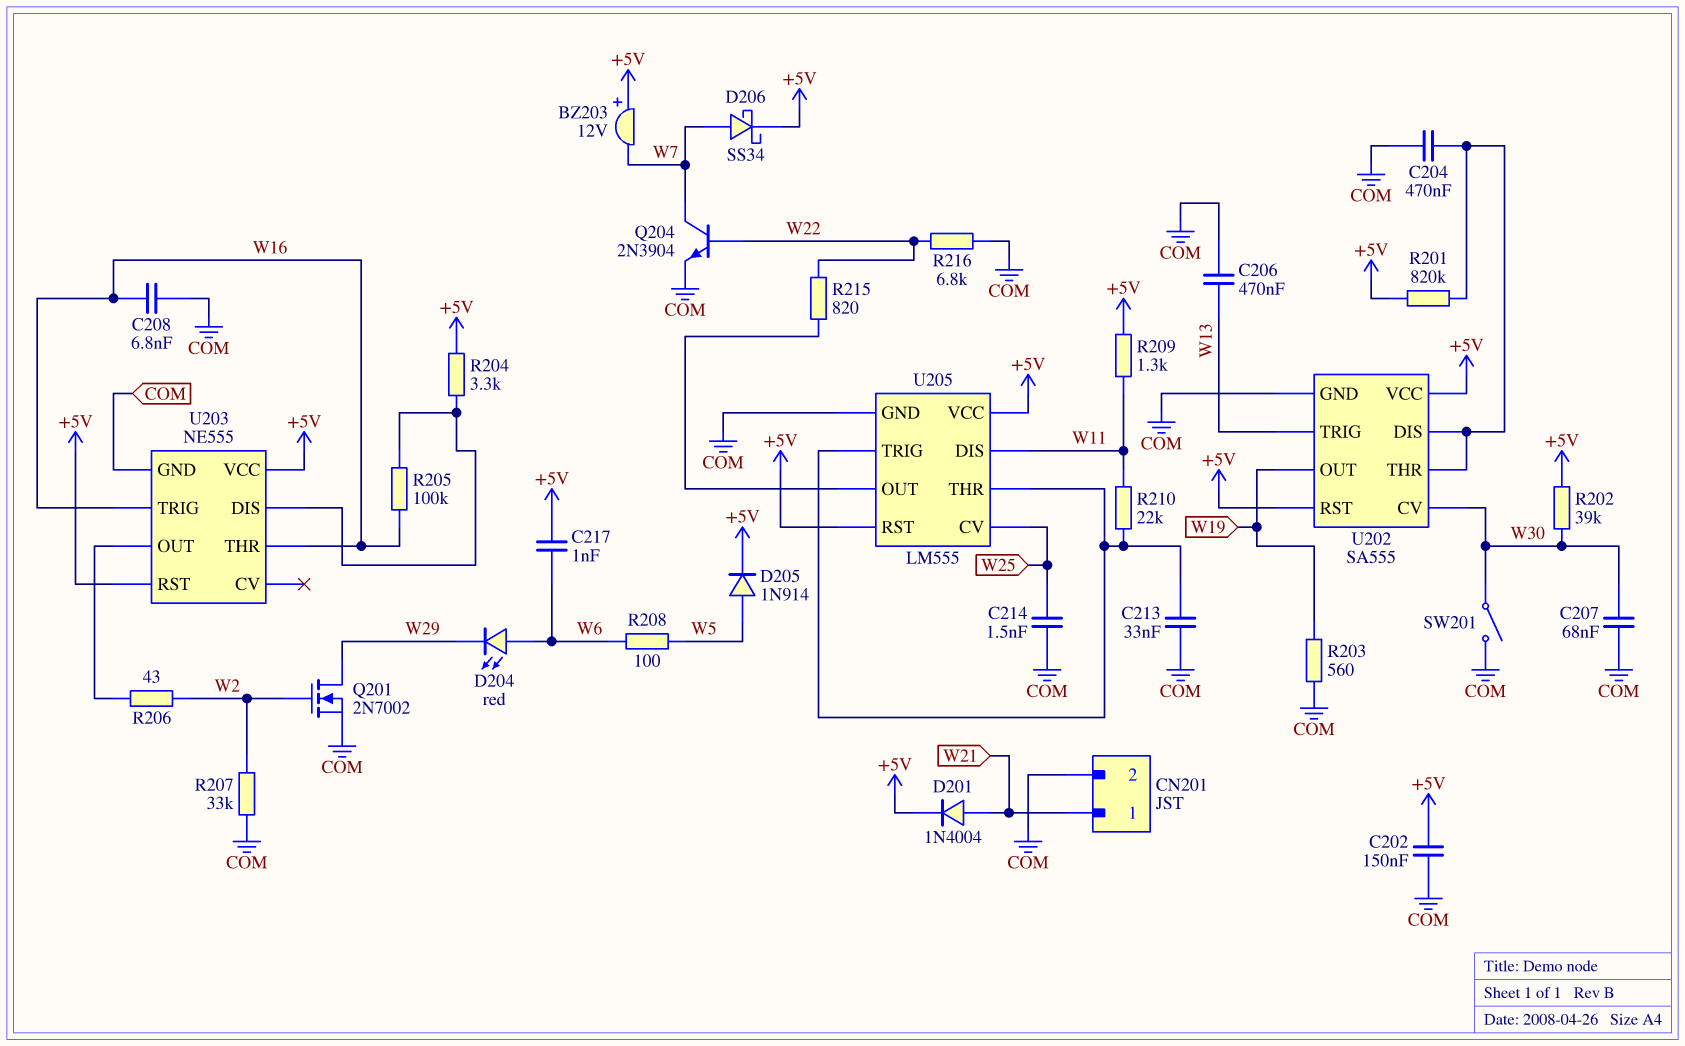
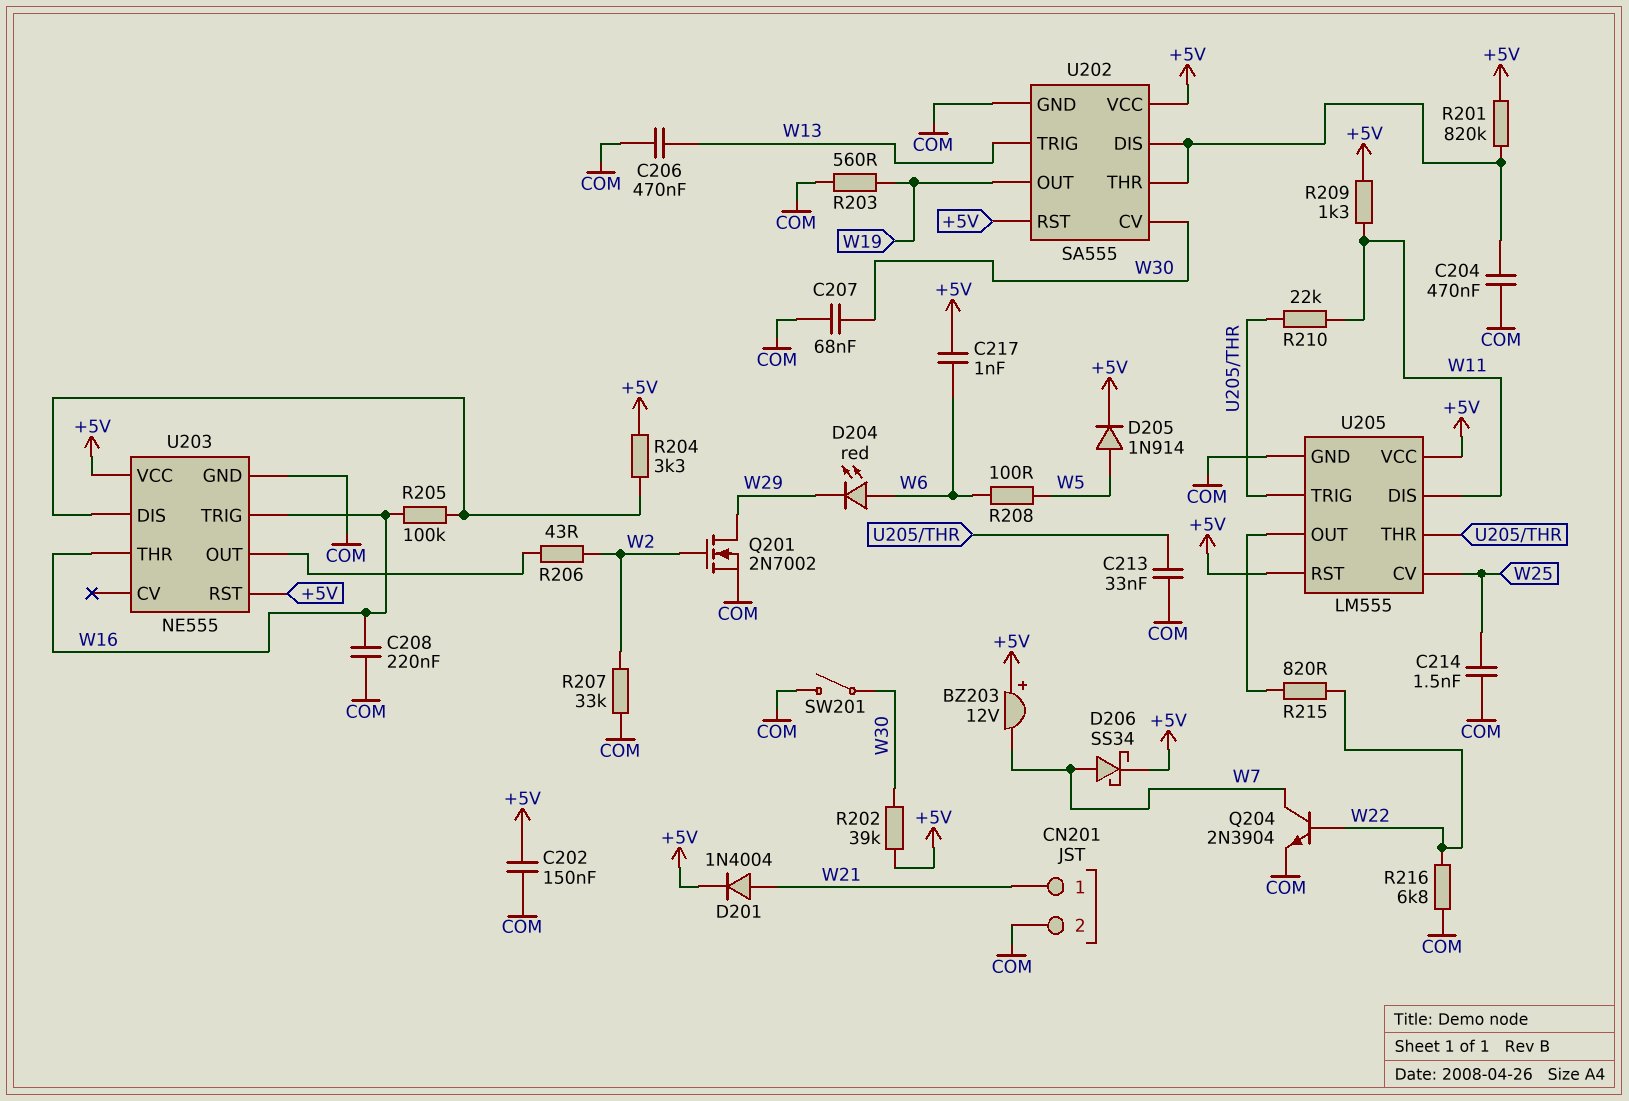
C208: 6.8nF (COM, W16) -> 220nF (COM, W16)

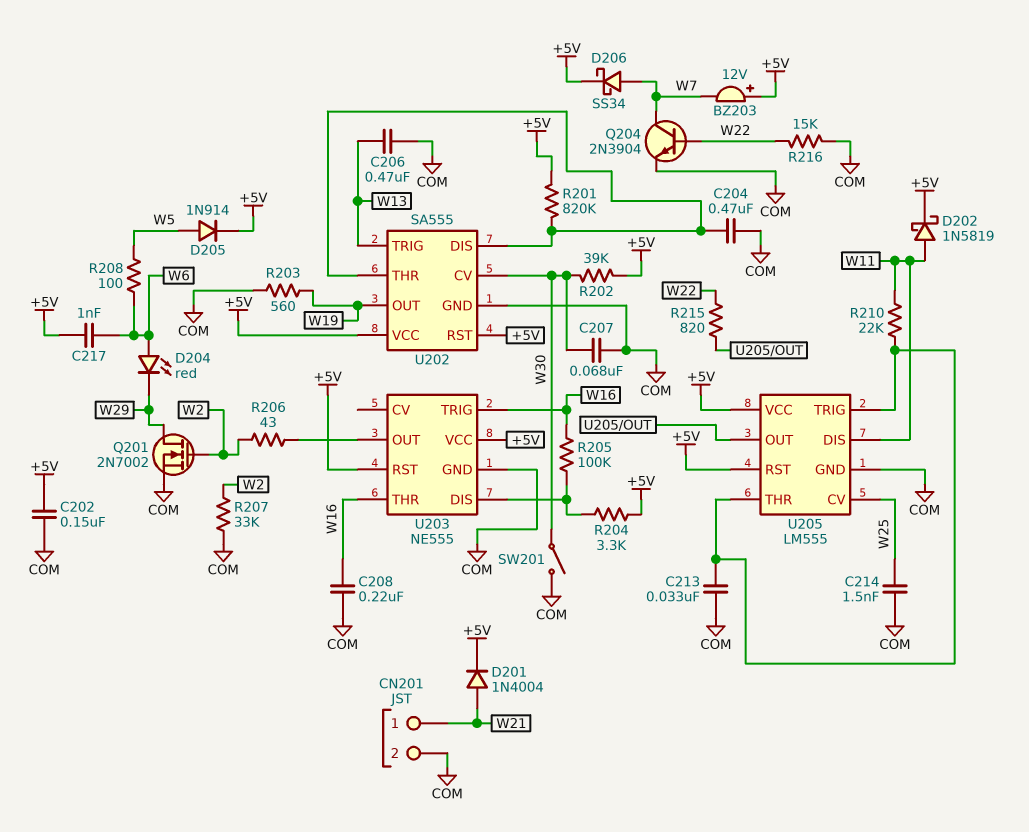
D202: none -> schottky 1N5819 (A W11, K +5V)
R209: 1.3k (+5V, W11) -> none
R216: 6.8k (COM, W22) -> 15k (COM, W22)

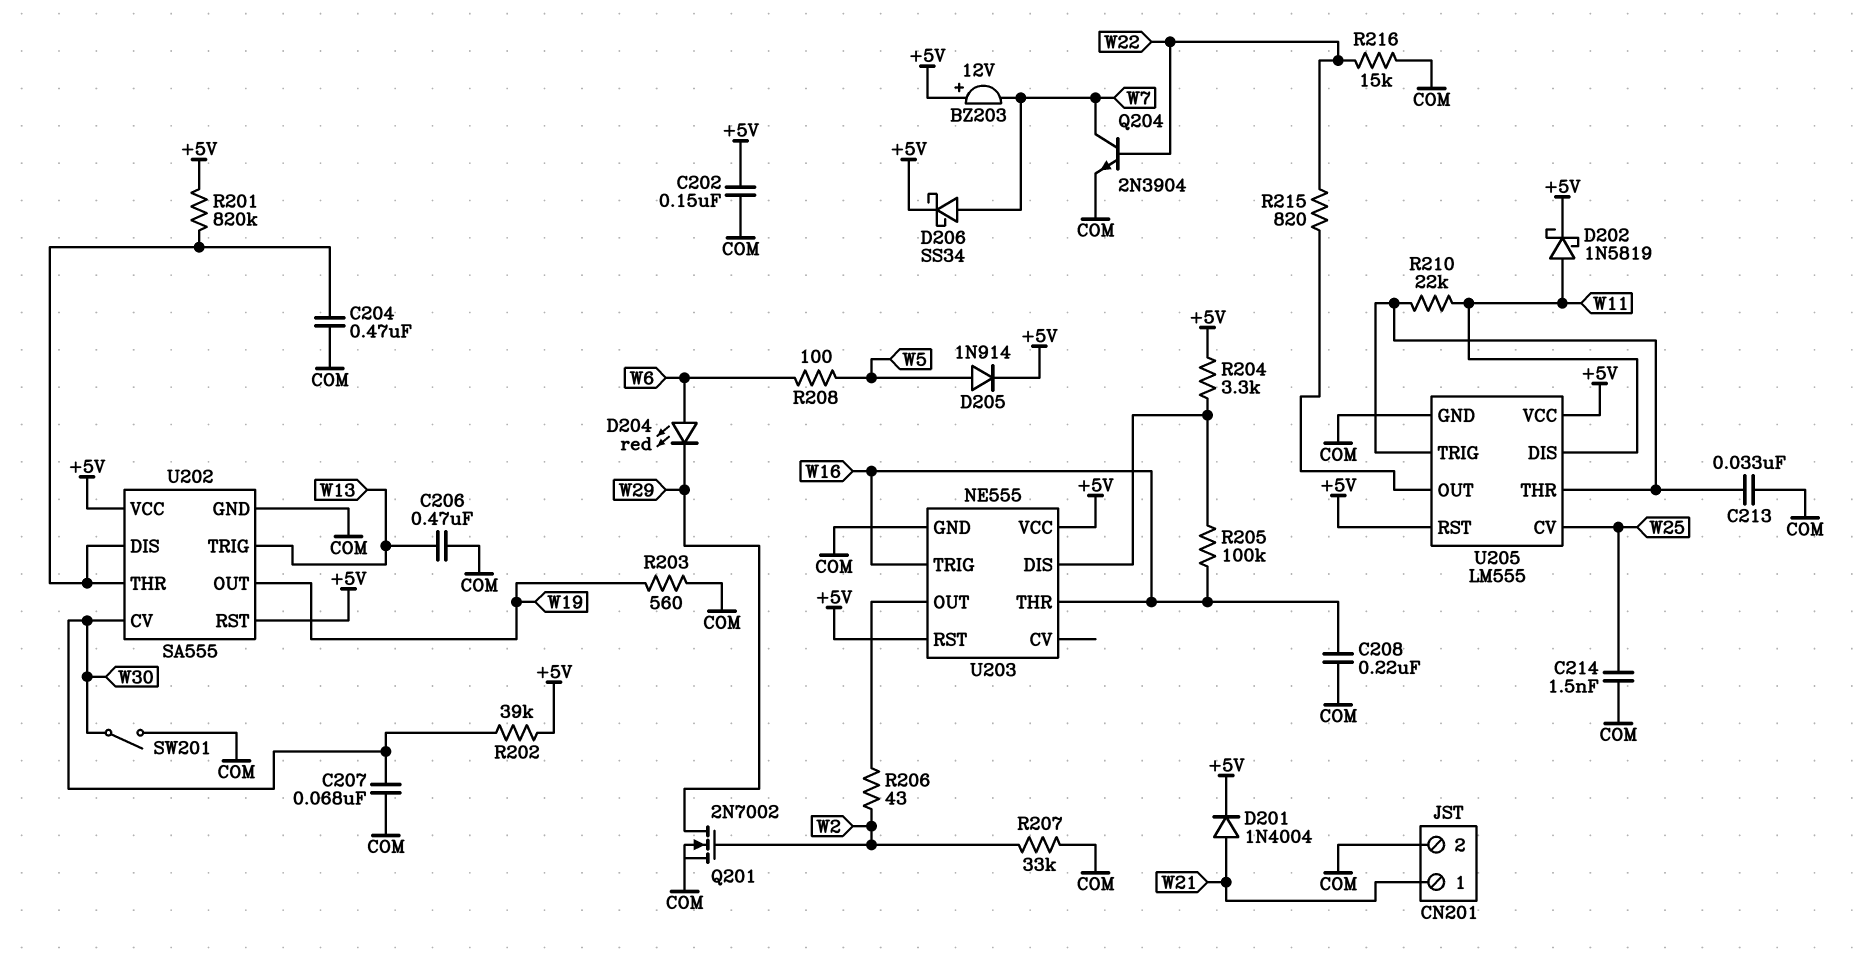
C217: 1nF (+5V, W6) -> none

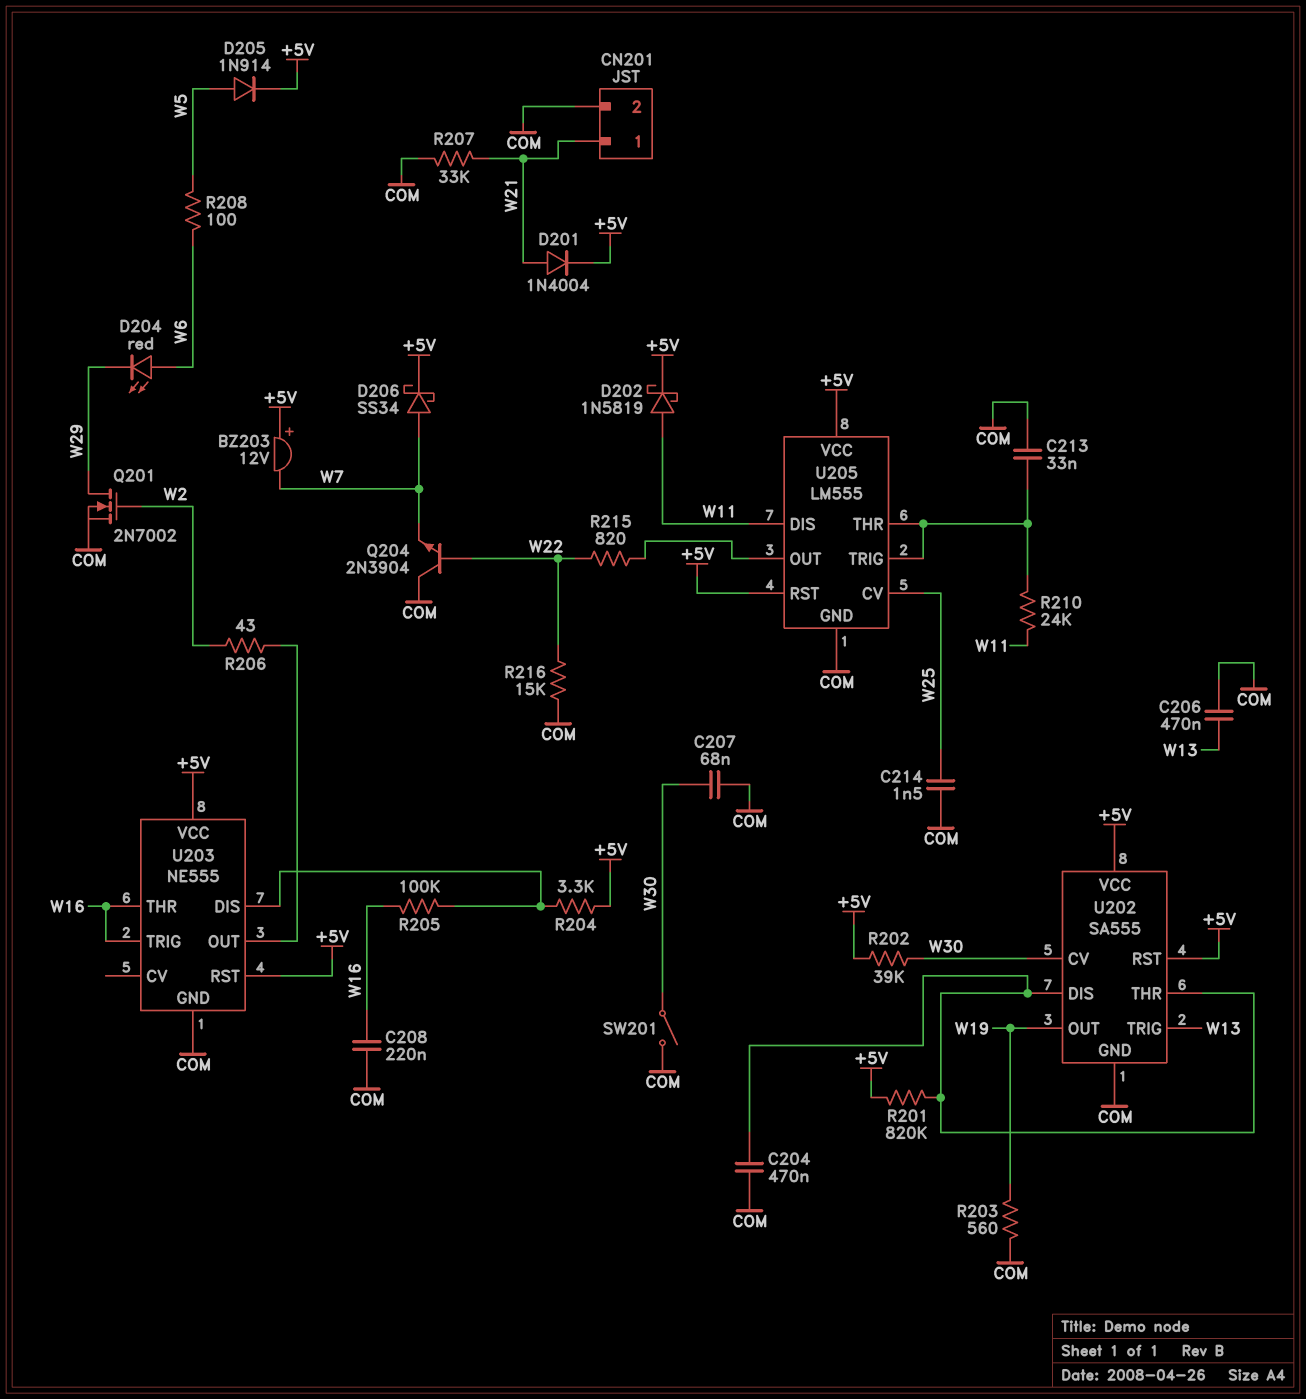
C202: 150nF (+5V, COM) -> none
Q204: NPN 2N3904 (B W22, C W7, E COM) -> NPN 2N3904 (B W22, C COM, E W7)
R207: 33k (COM, W2) -> 33k (COM, W21)
R210: 22k (U205/THR, W11) -> 24k (U205/THR, W11)

